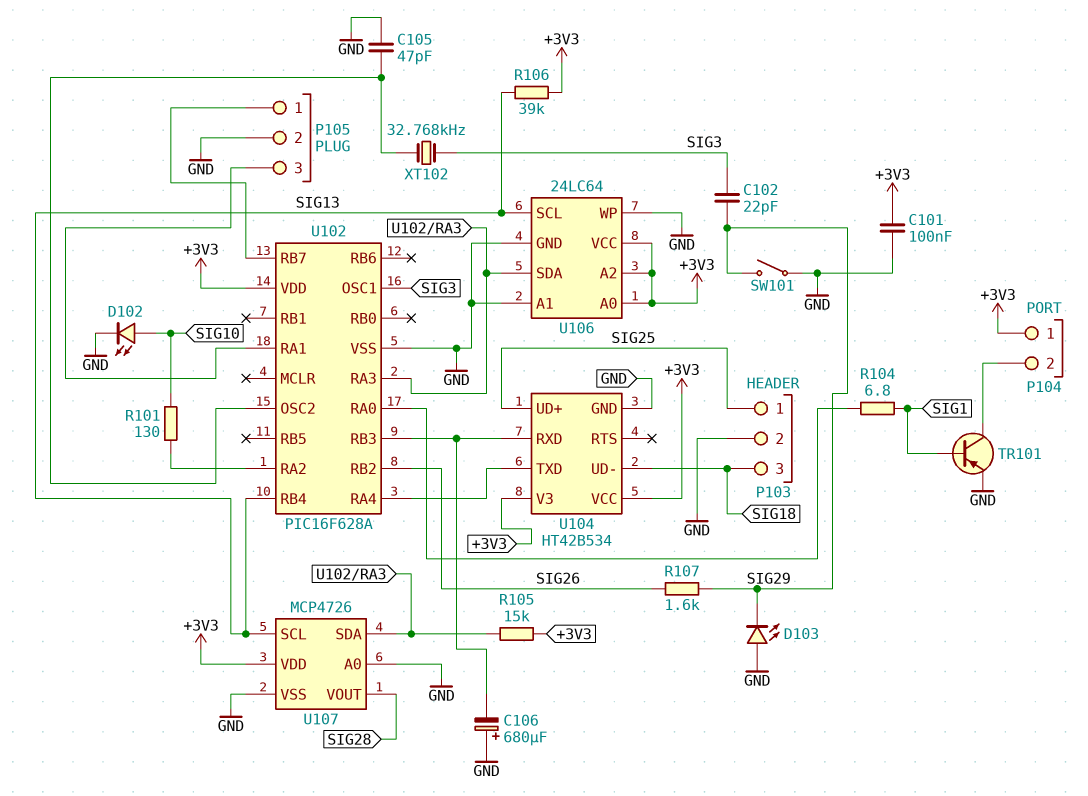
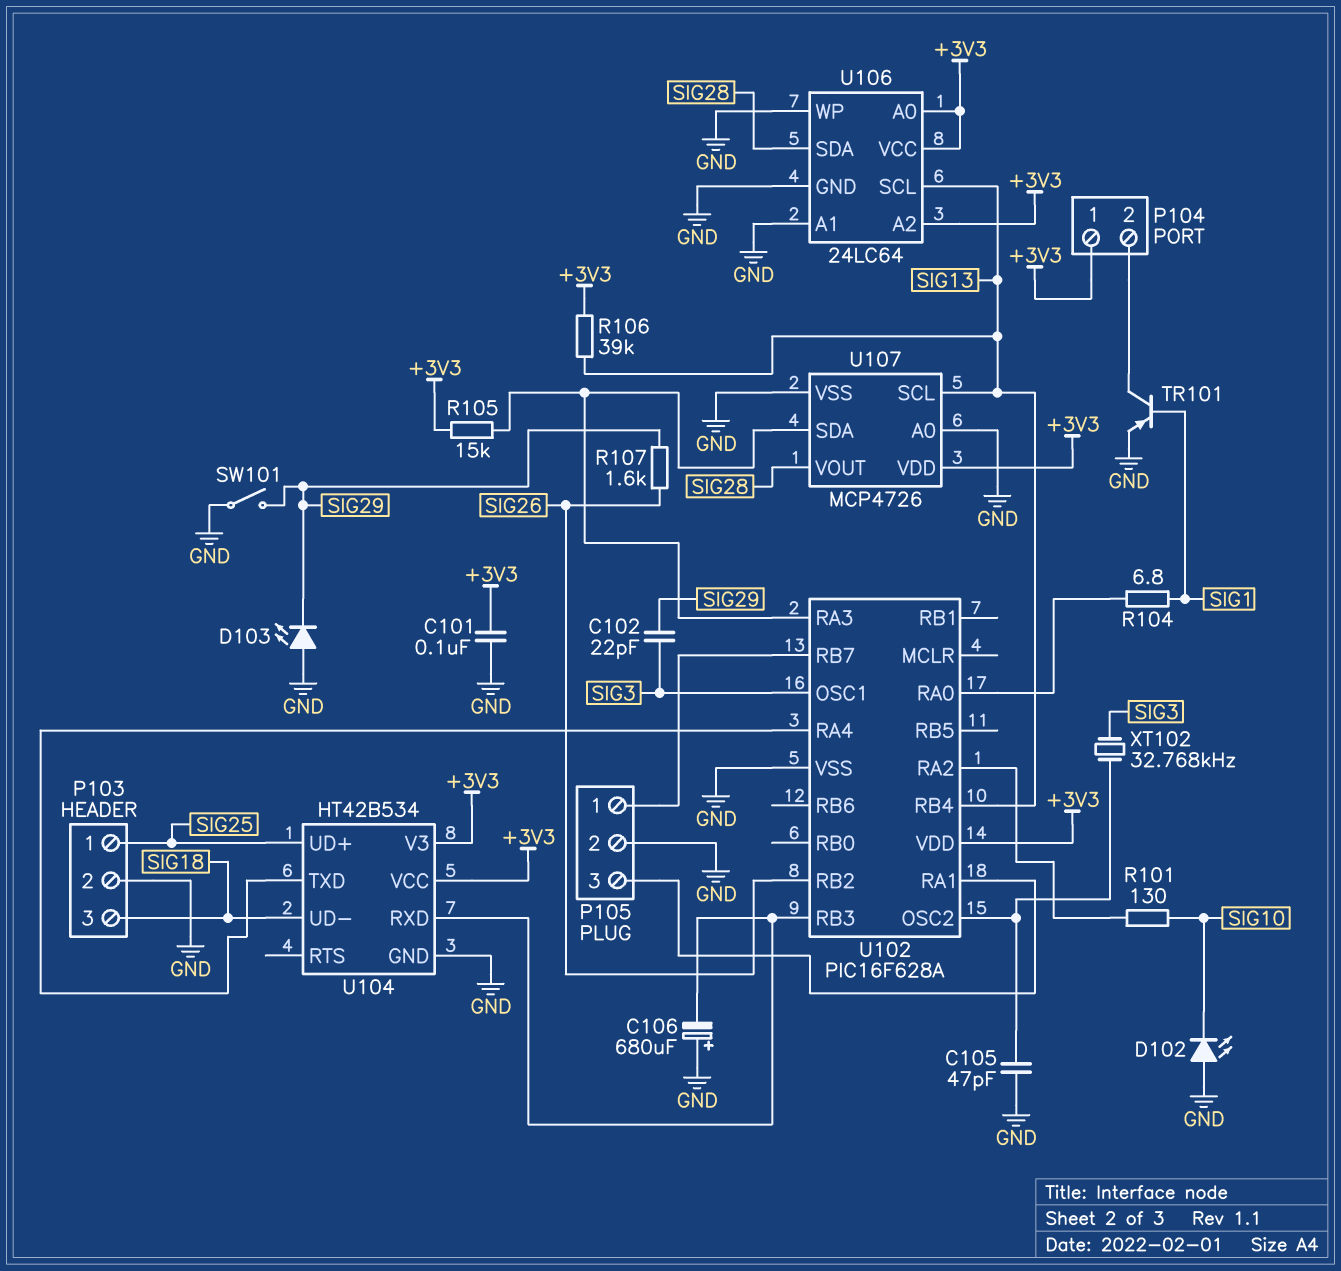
D102: LED (A SIG10, K GND) -> LED (A GND, K SIG10)
U106 pin SDA: U102/RA3 -> SIG28

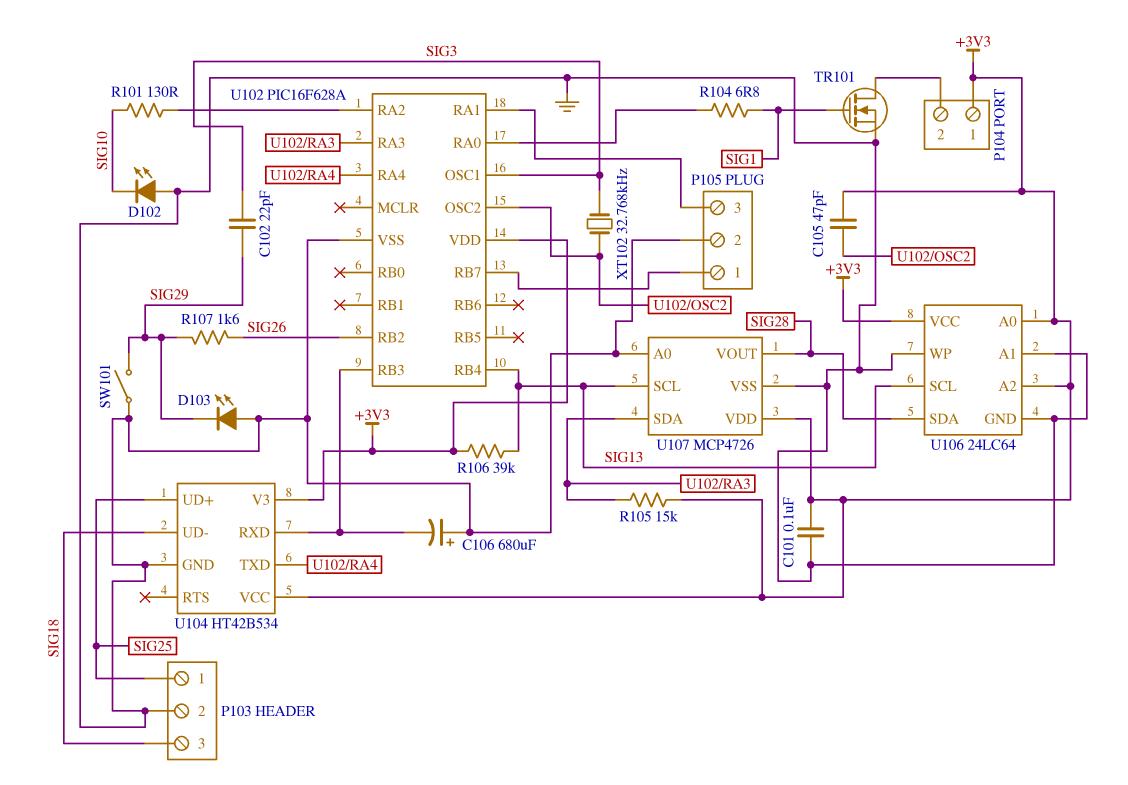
C105: 47pF (GND, U102/OSC2) -> 47pF (+3V3, U102/OSC2)
TR101: PNP (B SIG1, C P104/2, E GND) -> NMOS (G SIG1, D P104/2, S GND)

